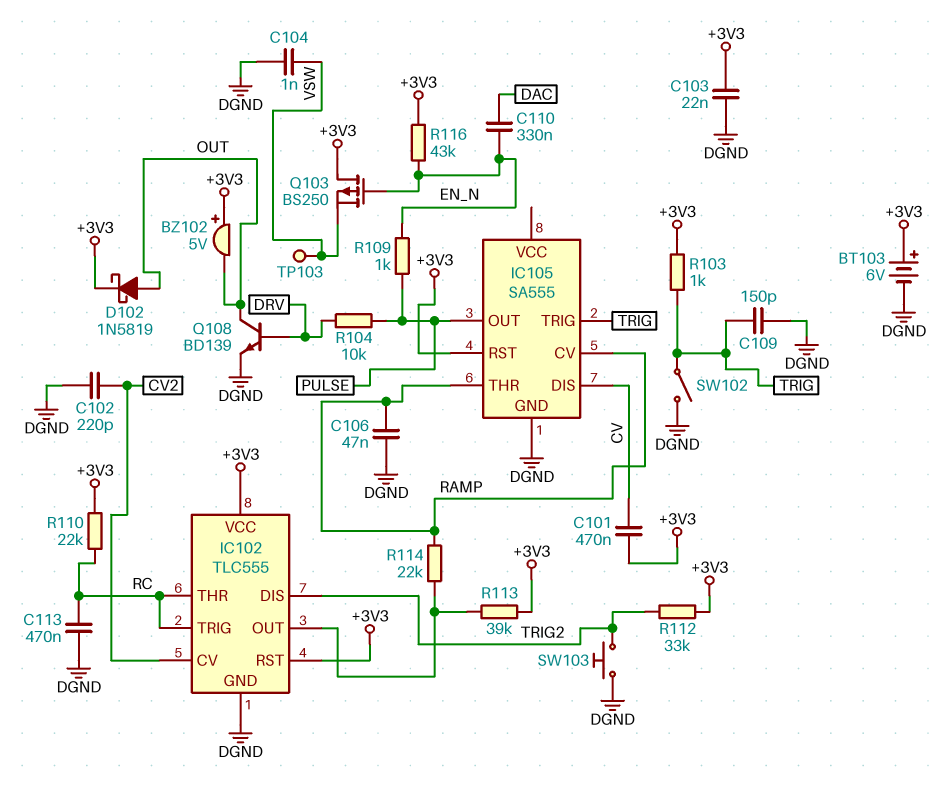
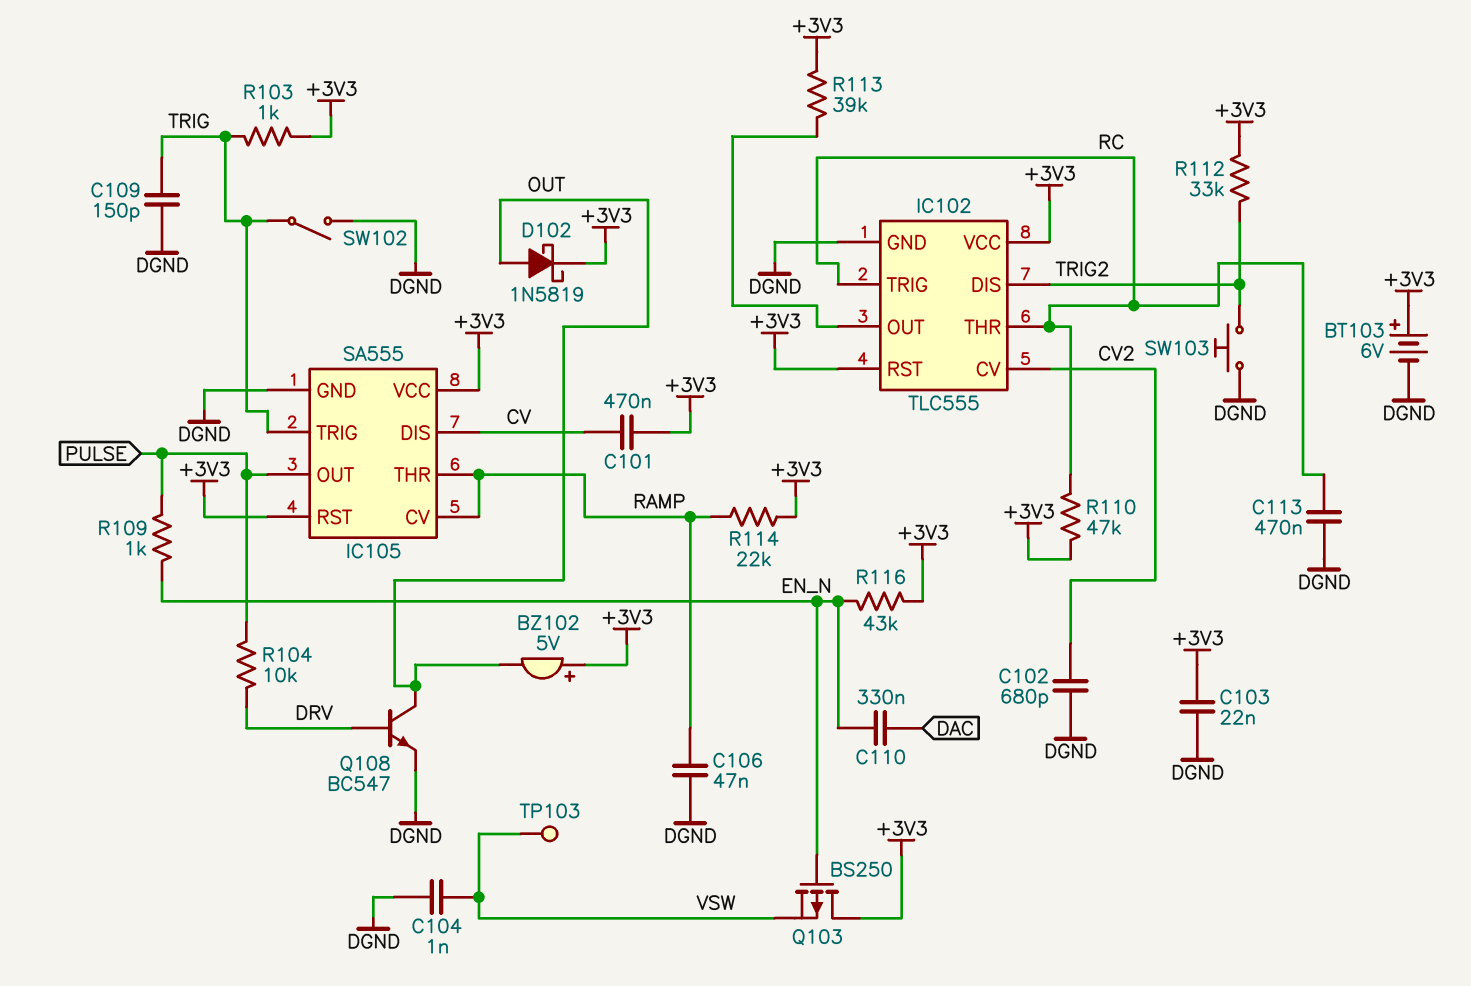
C102: 220pF (CV2, DGND) -> 680pF (CV2, DGND)
IC105 pin VCC: none -> +3V3
Q108: NPN BD139 (B DRV, C OUT, E DGND) -> NPN BC547 (B DRV, C OUT, E DGND)
R110: 22k (+3V3, RC) -> 47k (+3V3, RC)
R114: 22k (IC102/OUT, RAMP) -> 22k (+3V3, RAMP)

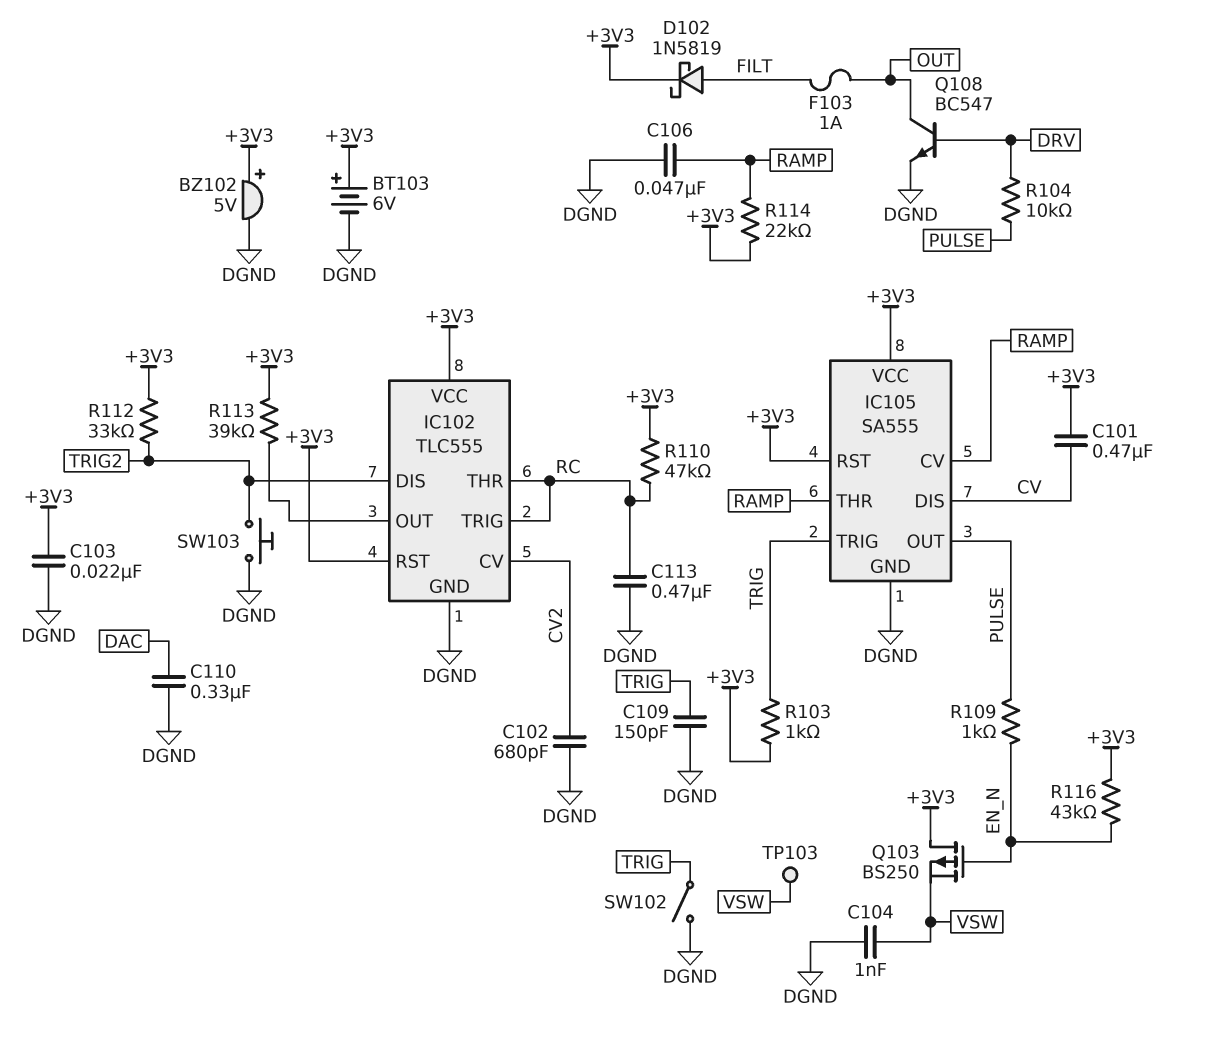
BZ102: buzzer 5V (plus +3V3, minus OUT) -> buzzer 5V (plus +3V3, minus DGND)
C110: 330nF (DAC, EN_N) -> 330nF (DAC, DGND)
D102: schottky 1N5819 (A OUT, K +3V3) -> schottky 1N5819 (A FILT, K +3V3)
F103: none -> 1A (FILT, OUT)

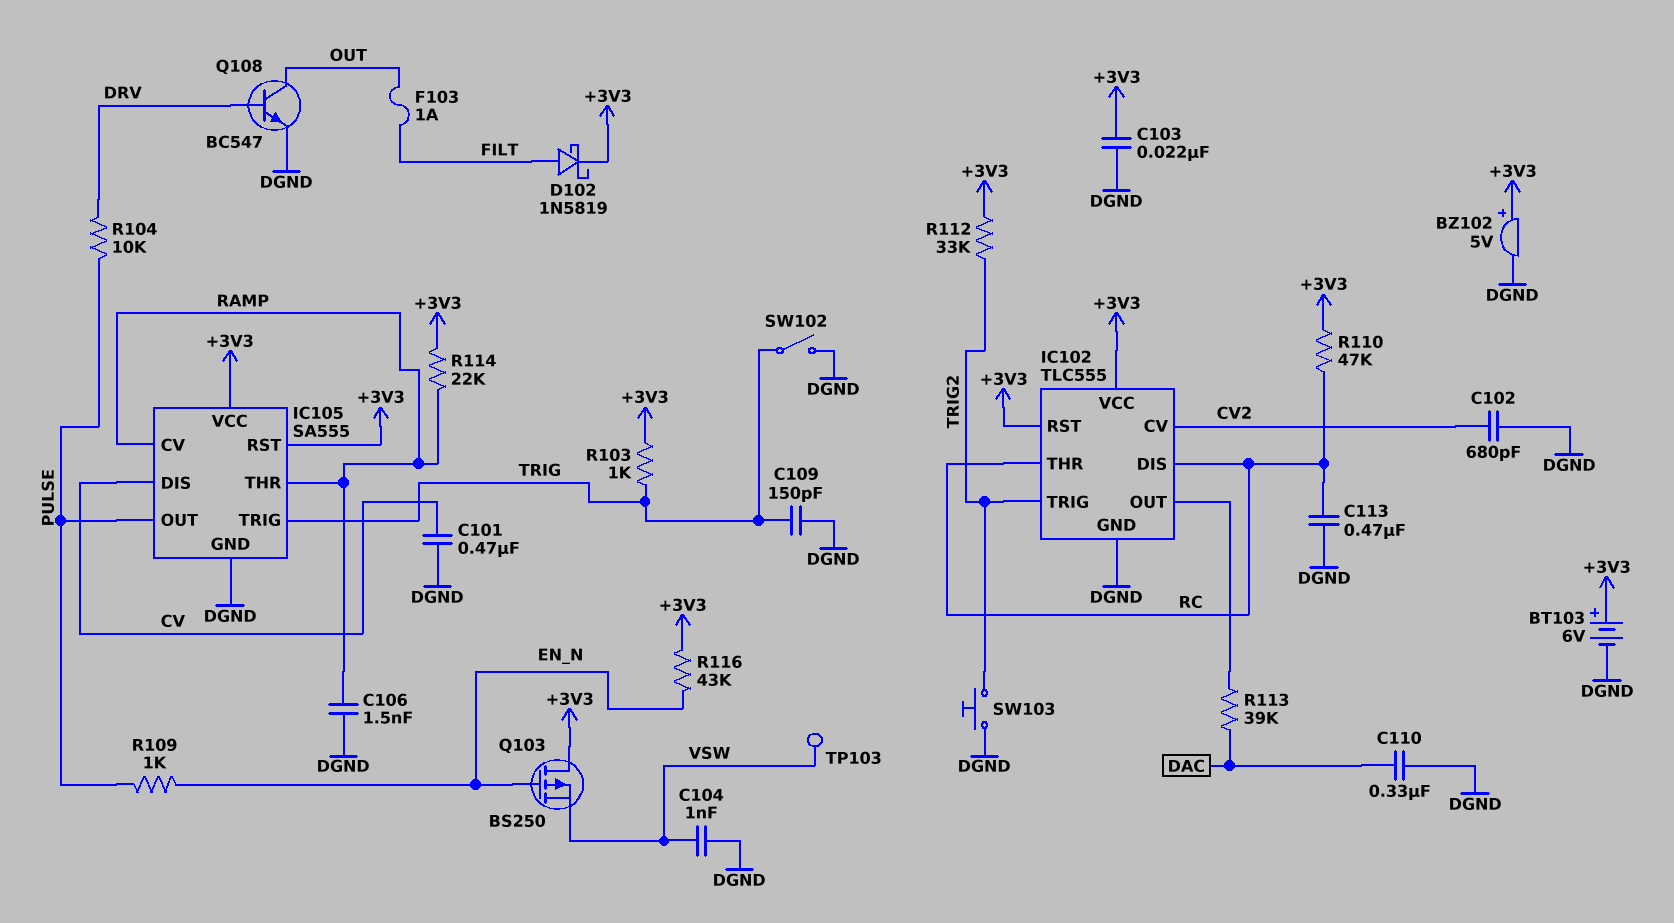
C101: 470nF (+3V3, CV) -> 470nF (CV, DGND)
C106: 47nF (DGND, RAMP) -> 1.5nF (DGND, RAMP)
IC102 pin DIS: TRIG2 -> RC
IC102 pin TRIG: RC -> TRIG2
R113: 39k (+3V3, IC102/OUT) -> 39k (DAC, IC102/OUT)

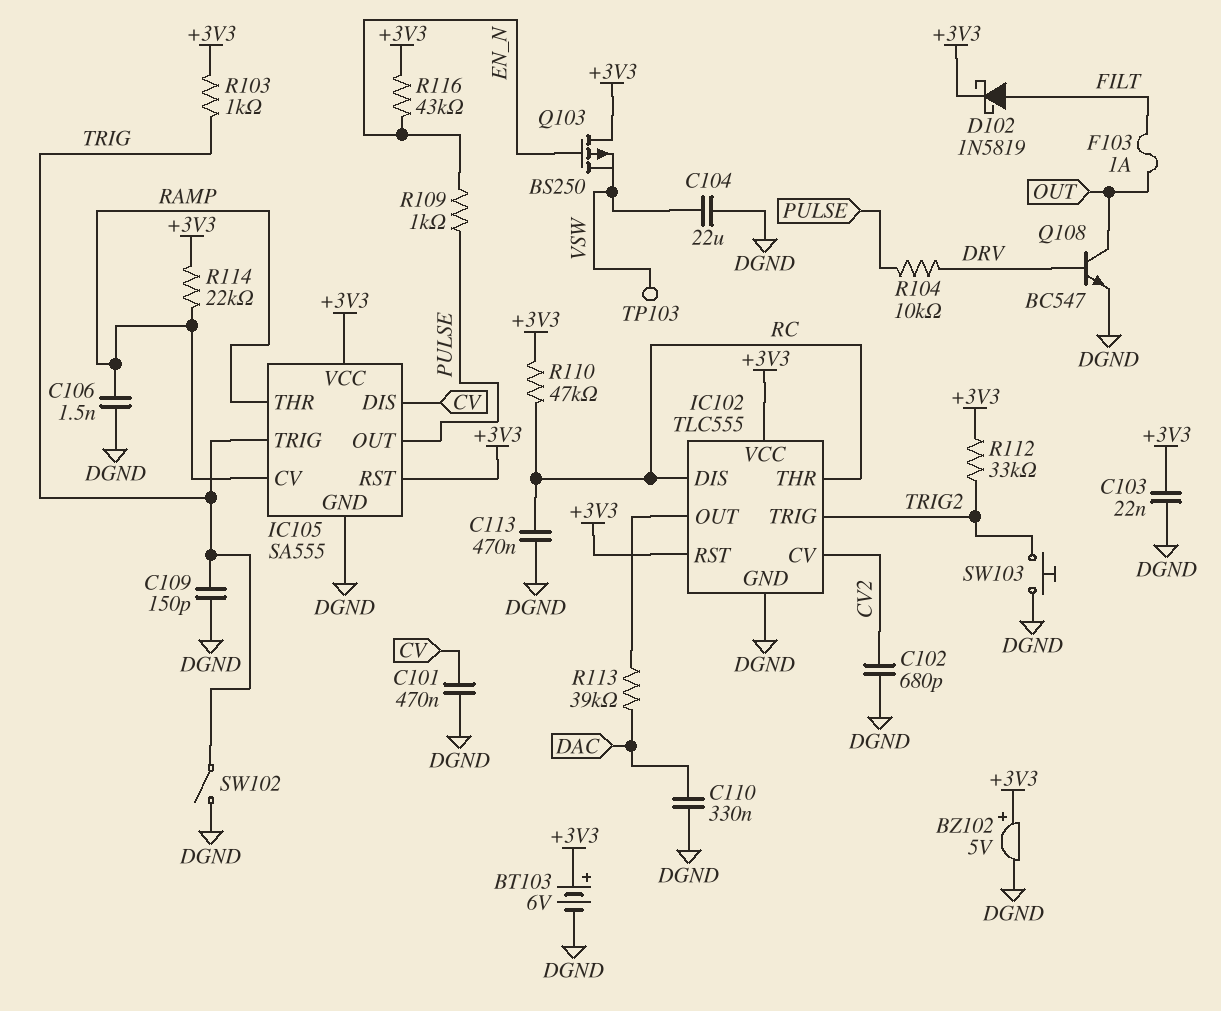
C104: 1nF (DGND, VSW) -> 22uF (DGND, VSW)

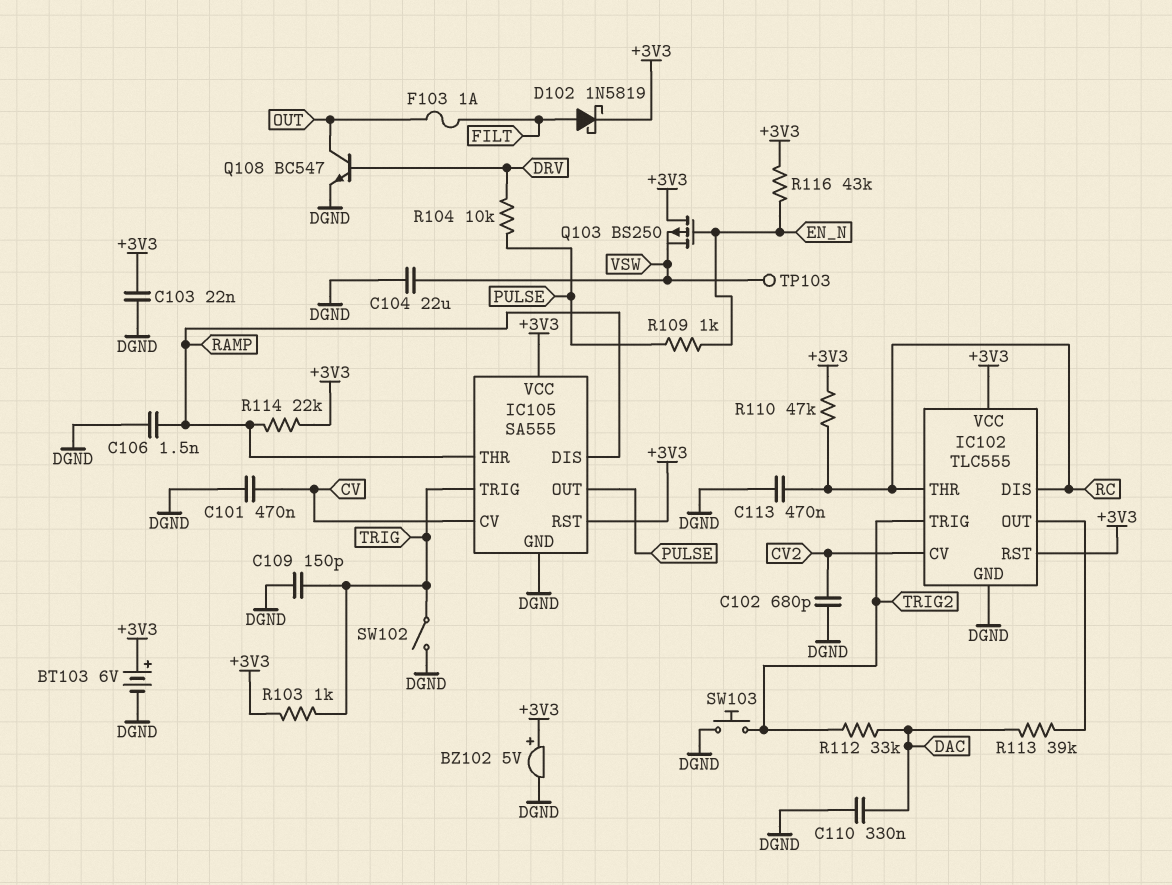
IC105 pin CV: RAMP -> CV
IC105 pin DIS: CV -> RAMP
R112: 33k (+3V3, TRIG2) -> 33k (DAC, TRIG2)

